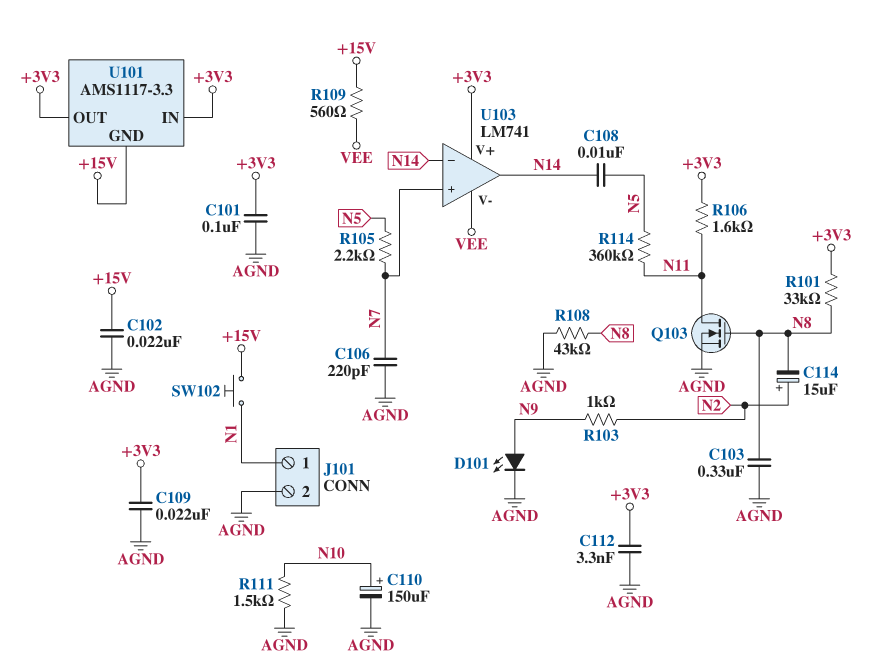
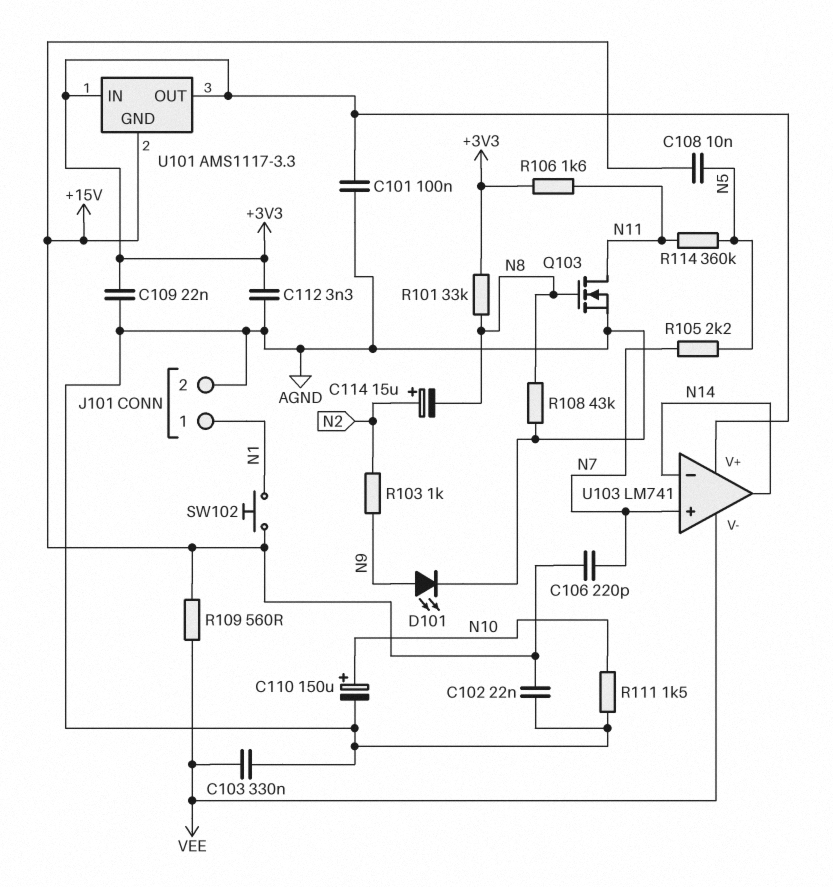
C103: 330nF (AGND, N8) -> 330nF (AGND, VEE)
C106: 220pF (AGND, N7) -> 220pF (+15V, N7)
C108: 10nF (N5, N14) -> 10nF (+15V, N5)

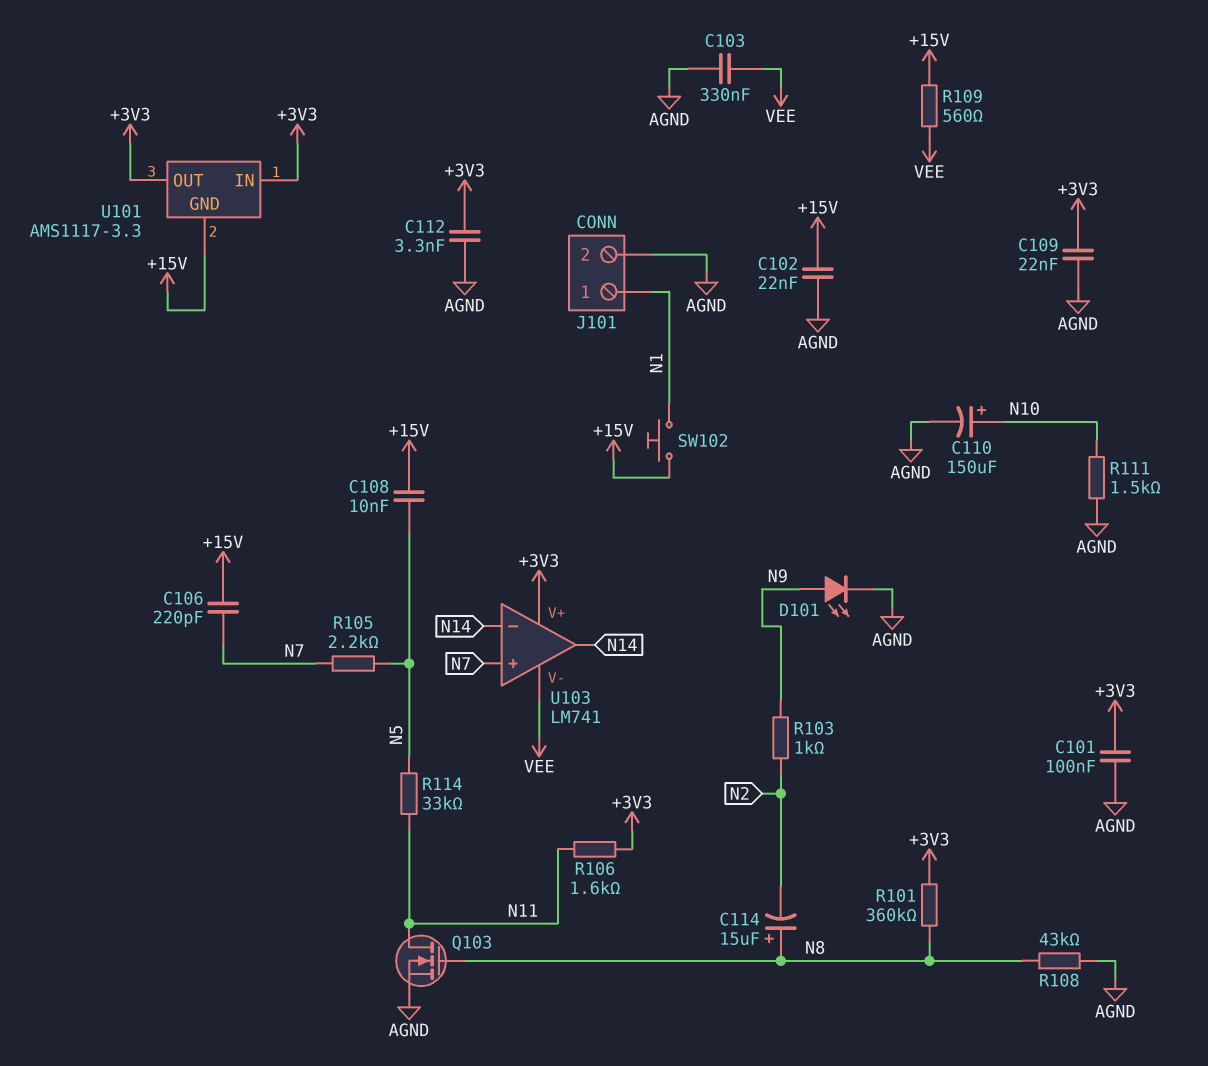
C114: 15uF (plus N2, minus N8) -> 15uF (plus N8, minus N2)
R101: 33k (+3V3, N8) -> 360k (+3V3, N8)
R114: 360k (N5, N11) -> 33k (N5, N11)

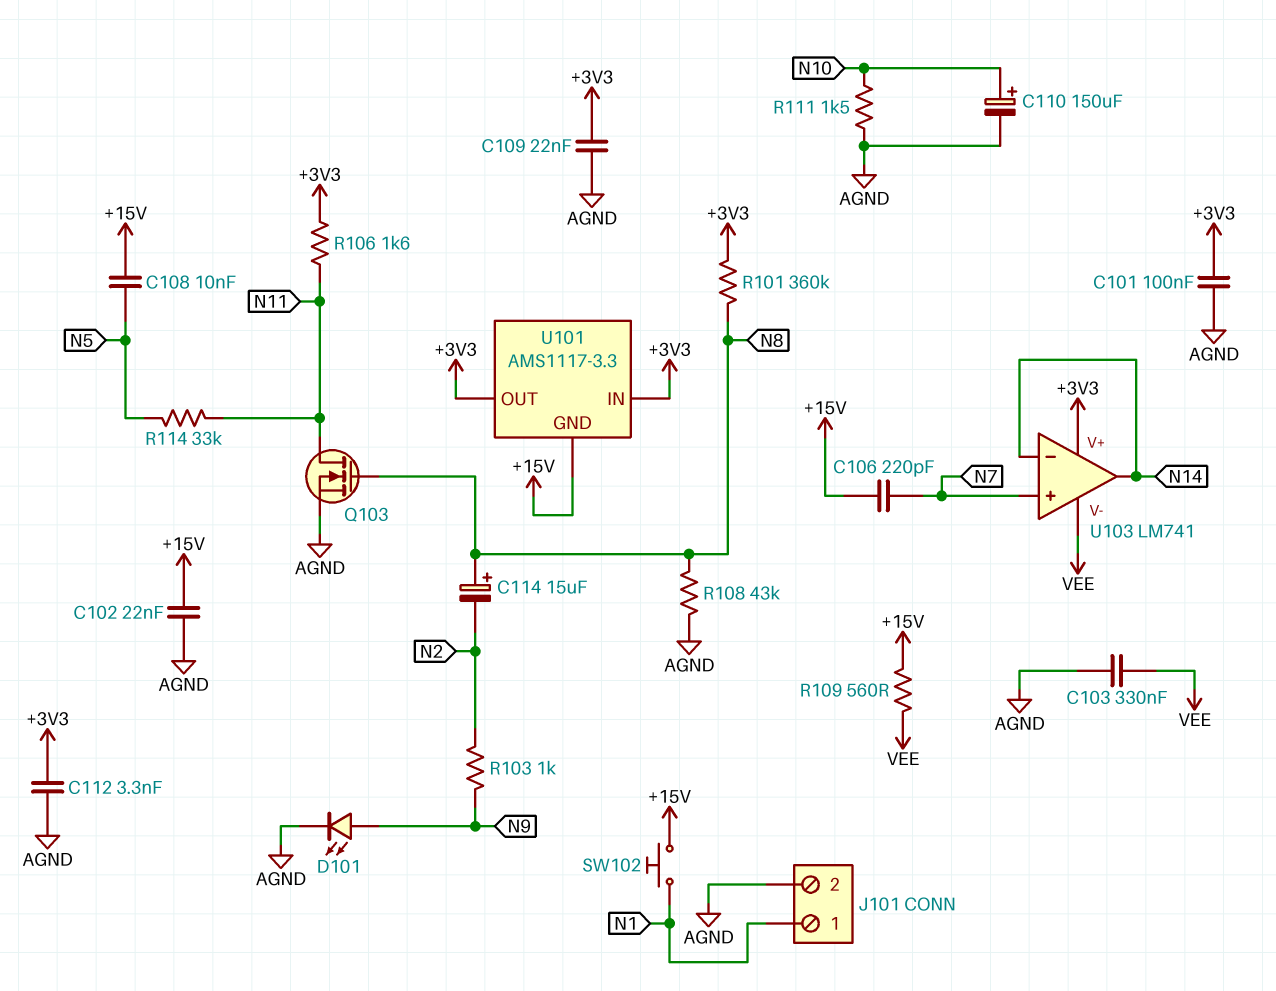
R105: 2.2k (N5, N7) -> none

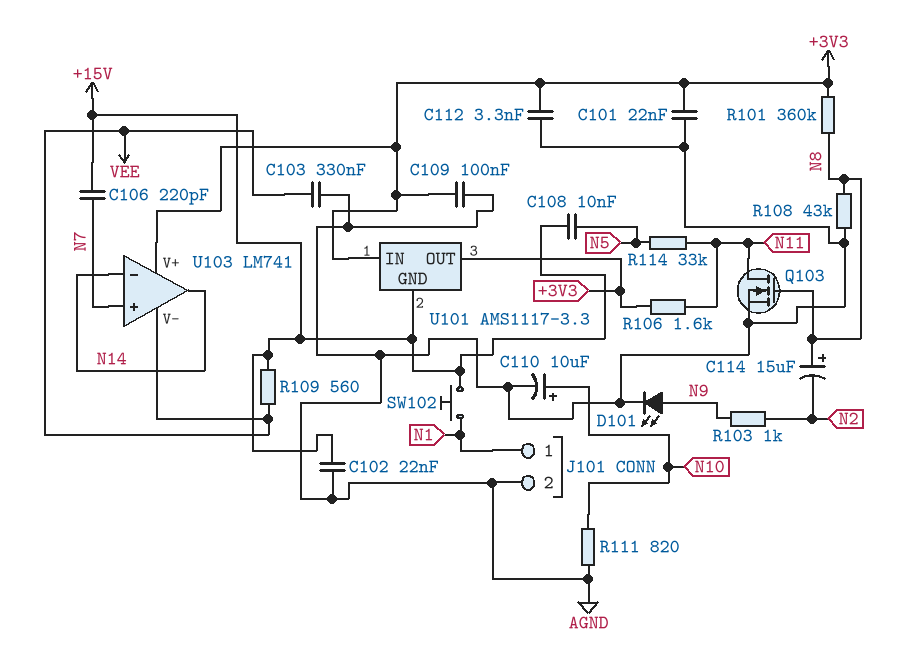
C101: 100nF (+3V3, AGND) -> 22nF (+3V3, AGND)
C109: 22nF (+3V3, AGND) -> 100nF (+3V3, AGND)
C110: 150uF (plus N10, minus AGND) -> 10uF (plus N10, minus AGND)
R111: 1.5k (AGND, N10) -> 820 (AGND, N10)

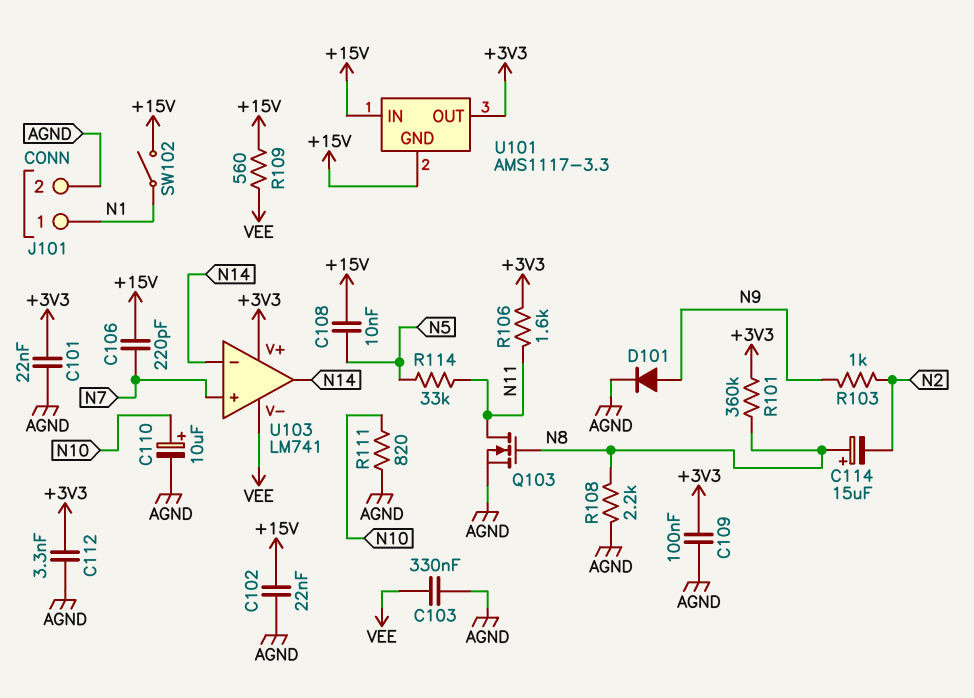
D101: LED (A N9, K AGND) -> diode (A N9, K AGND)
R108: 43k (AGND, N8) -> 2.2k (AGND, N8)
SW102: button (+15V, N1) -> switch (+15V, N1)
U101 pin IN: +3V3 -> +15V

